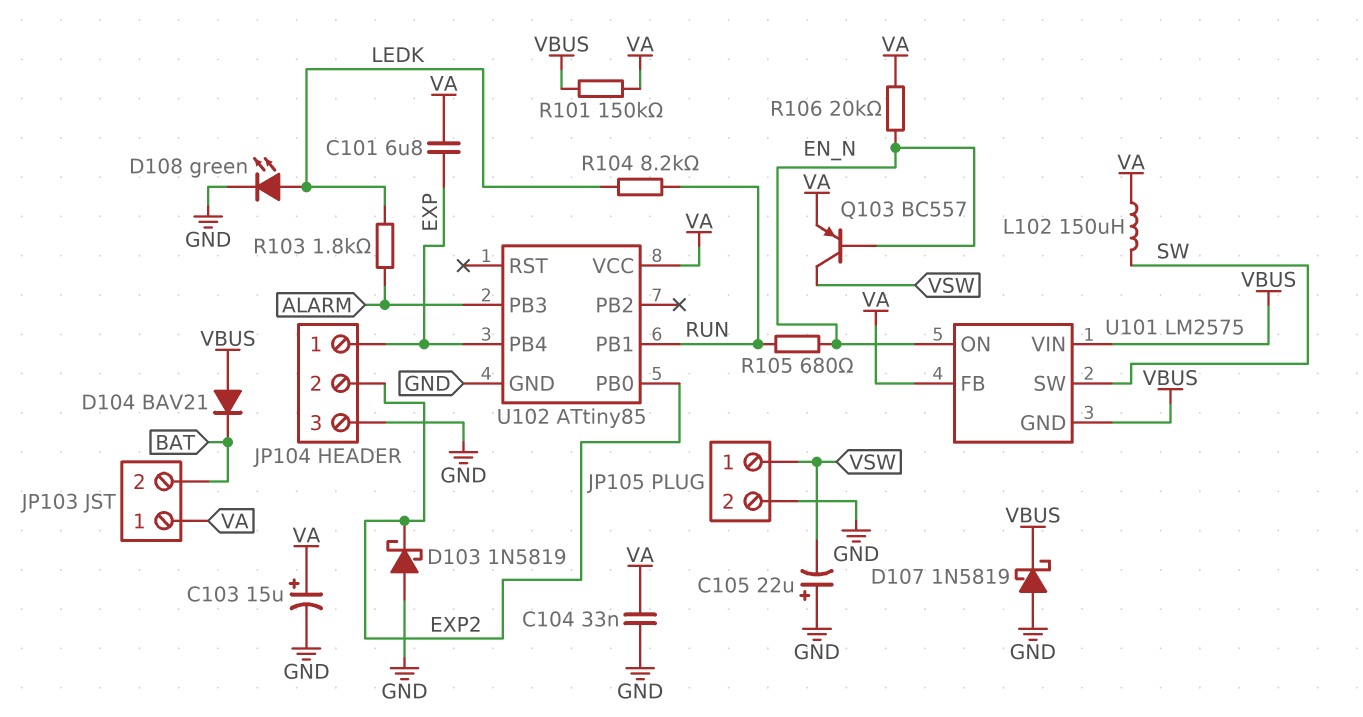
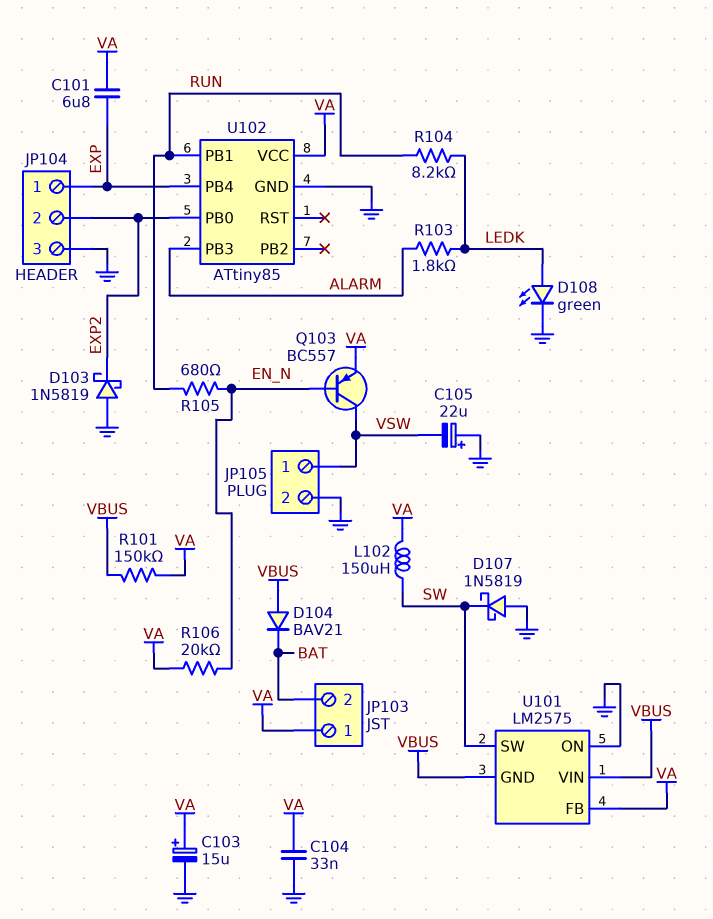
D107: schottky 1N5819 (A GND, K VBUS) -> schottky 1N5819 (A GND, K SW)
U101 pin ON: EN_N -> GND

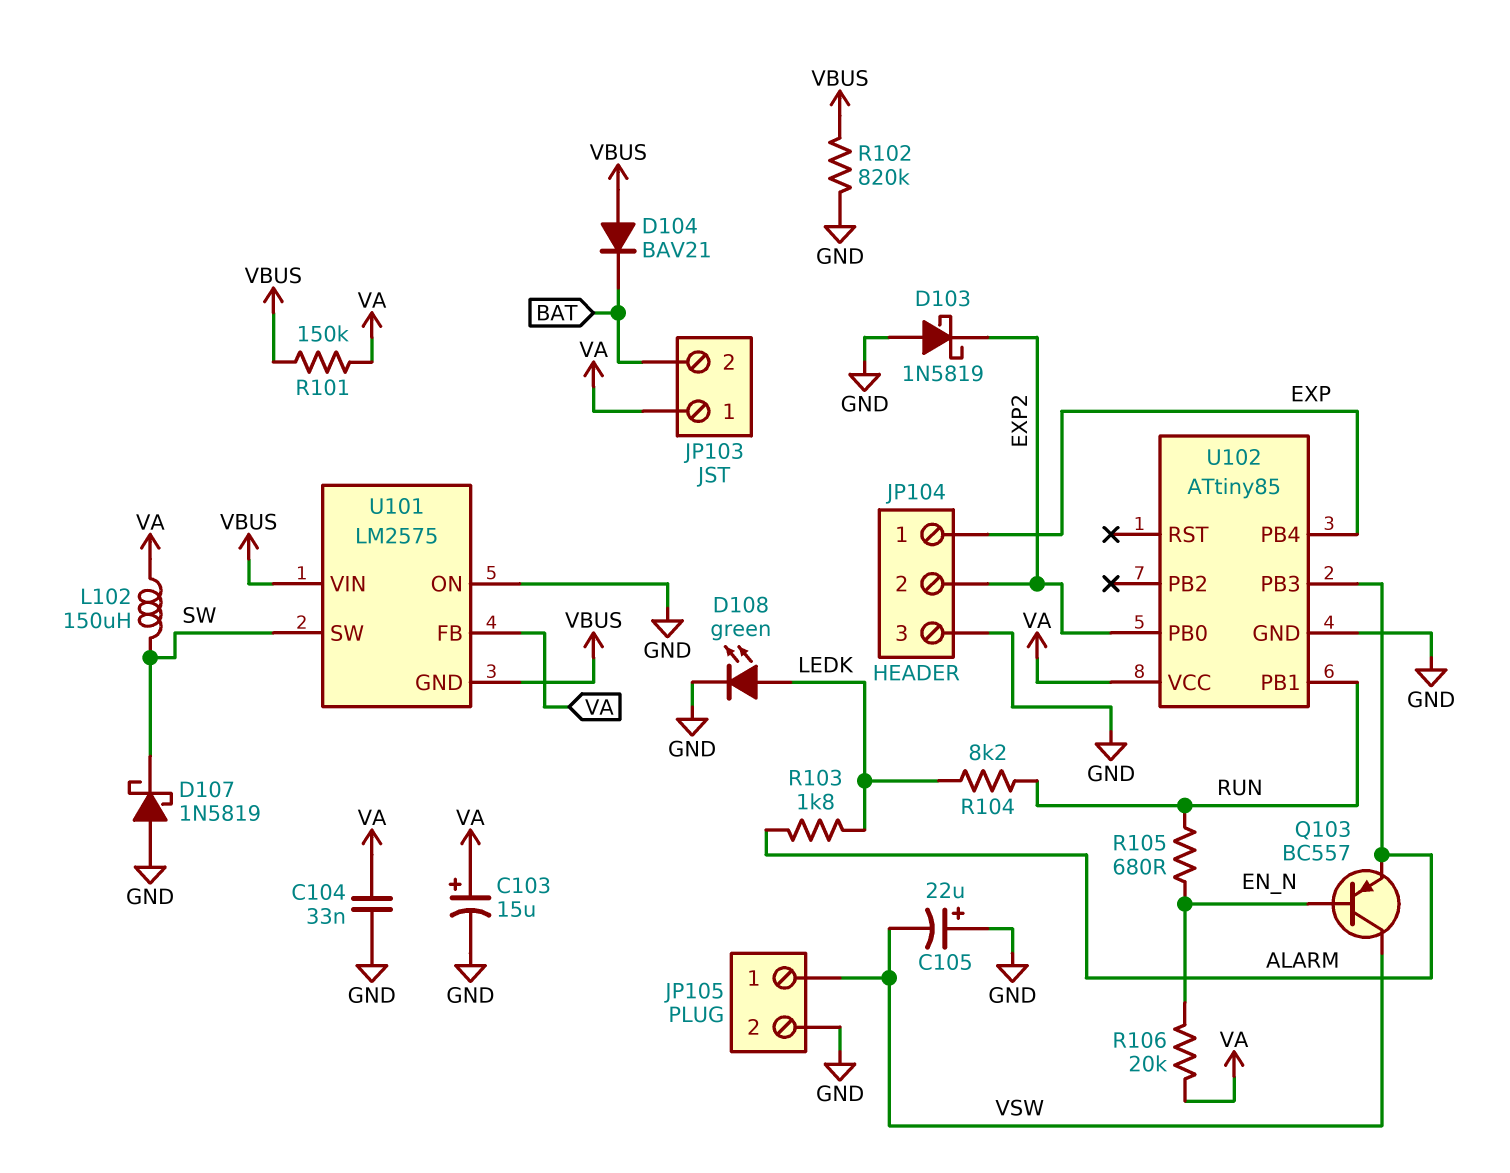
C101: 6.8uF (EXP, VA) -> none
Q103: PNP BC557 (B EN_N, C VSW, E VA) -> PNP BC557 (B EN_N, C VSW, E ALARM)
R102: none -> 820k (GND, VBUS)

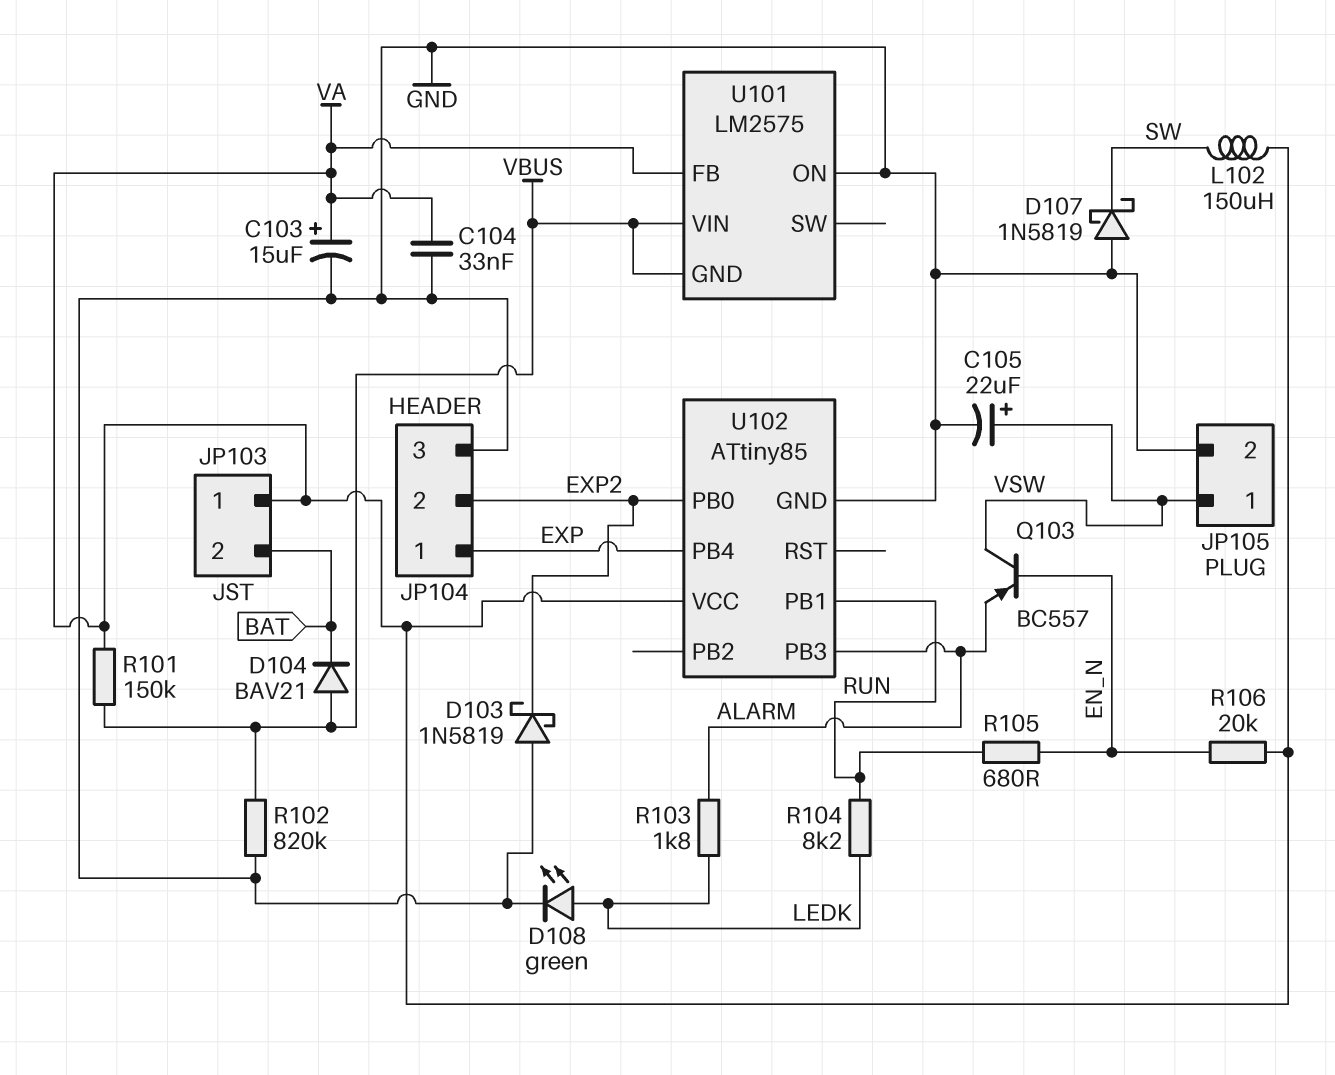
C105: 22uF (plus GND, minus VSW) -> 22uF (plus VSW, minus GND)
U101 pin SW: SW -> none

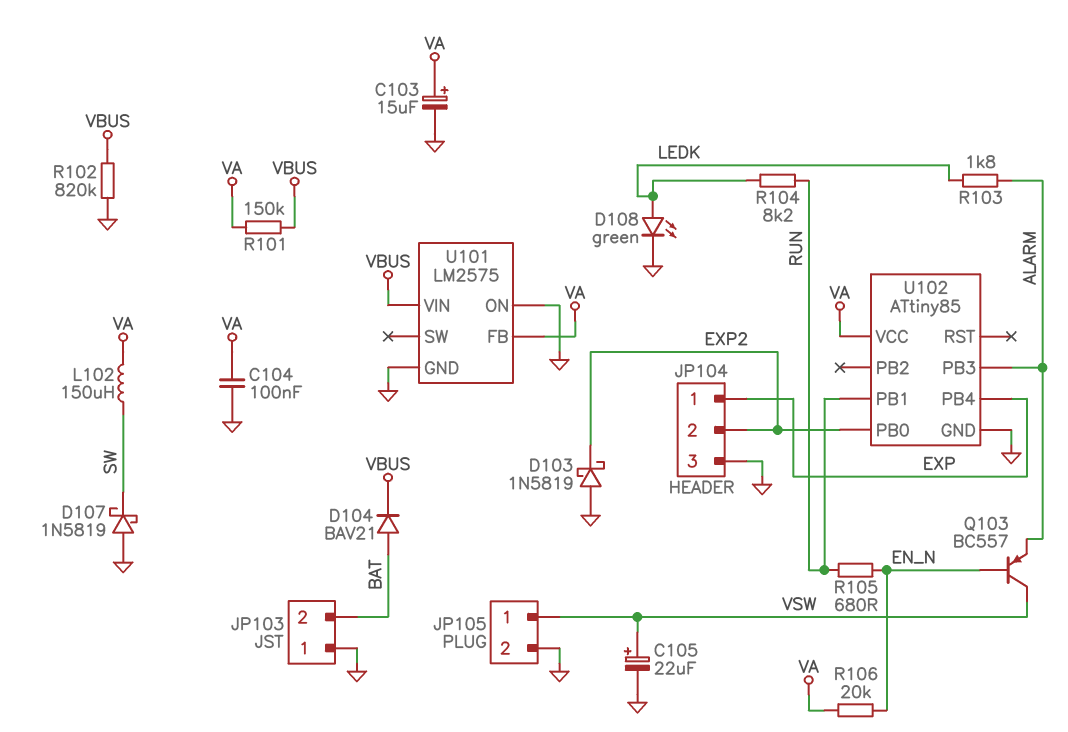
C104: 33nF (GND, VA) -> 100nF (GND, VA)
D104: diode BAV21 (A VBUS, K BAT) -> diode BAV21 (A BAT, K VBUS)
JP103 pin 1: VA -> GND
U101 pin GND: VBUS -> GND

